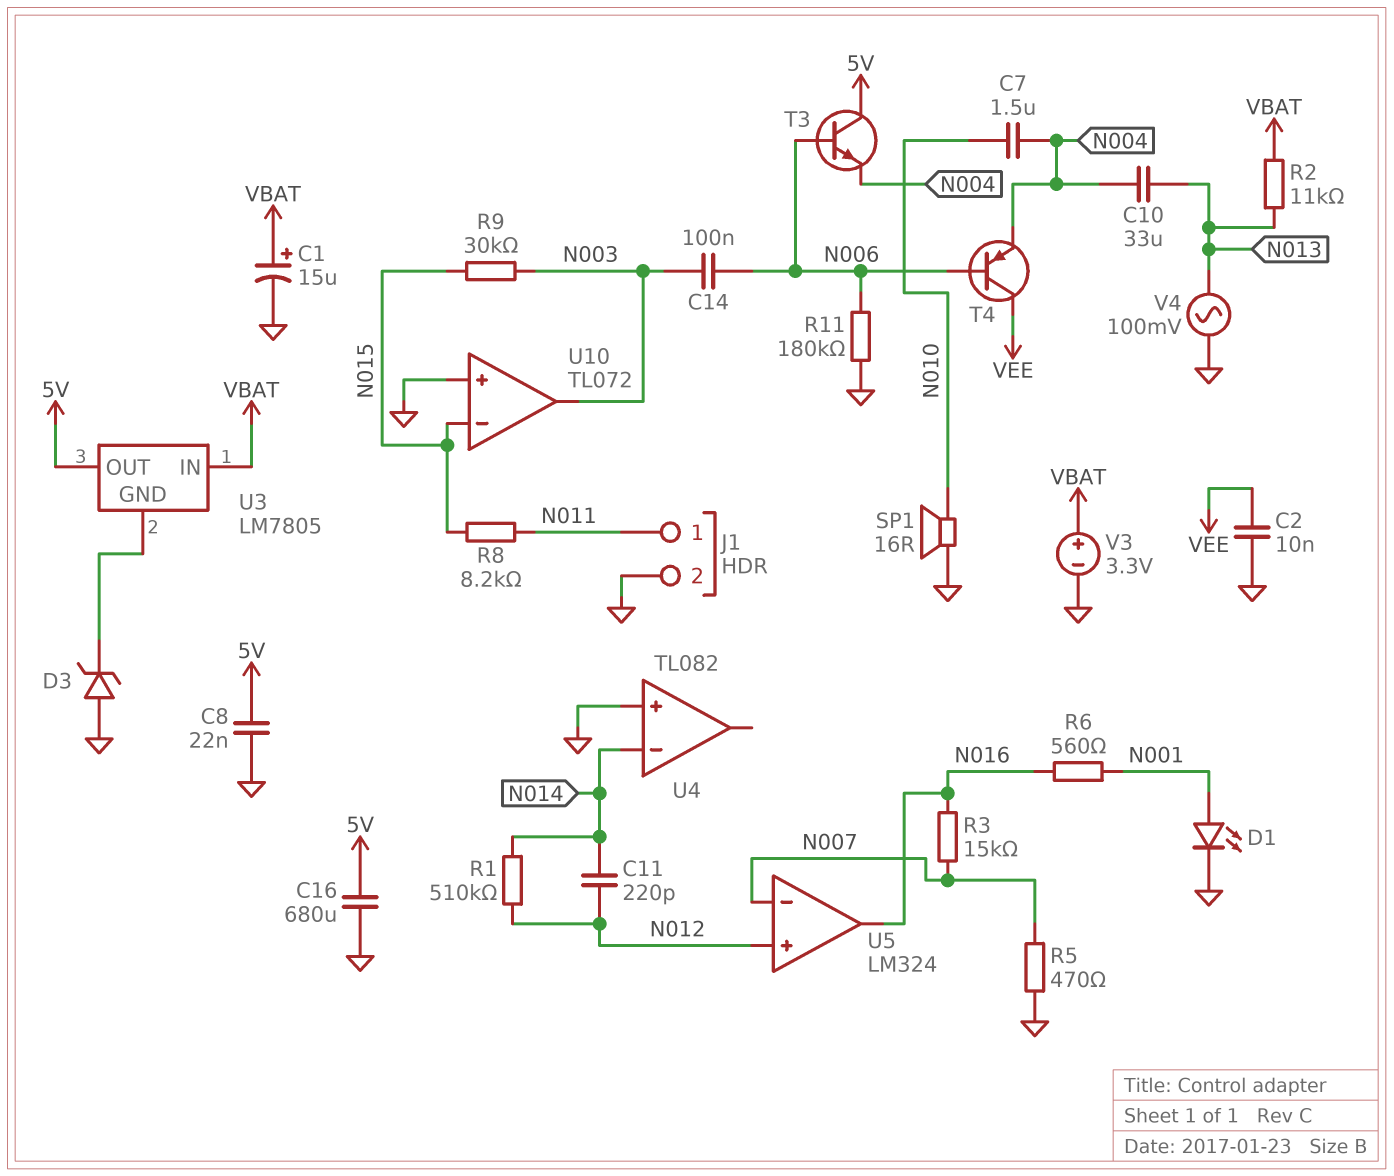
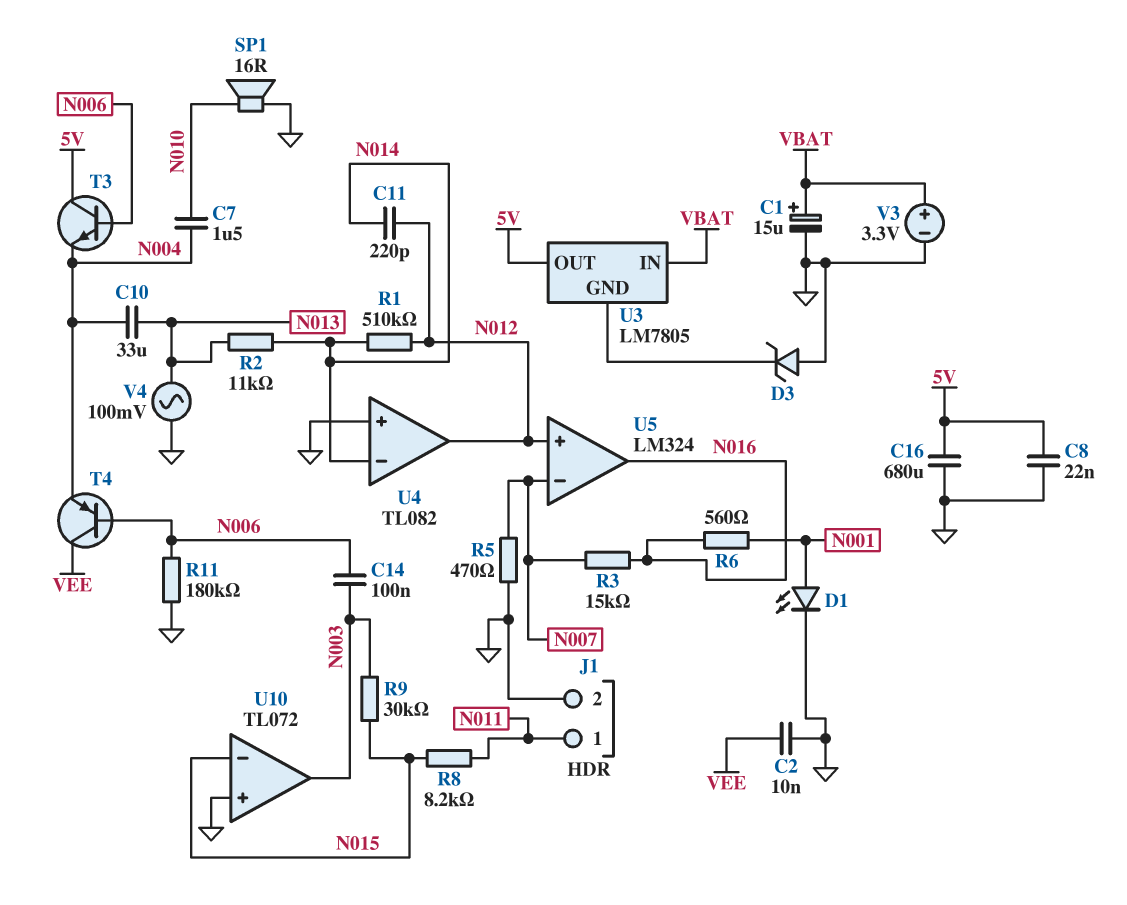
R2: 11k (N013, VBAT) -> 11k (N013, N014)
U4 pin out: none -> N012

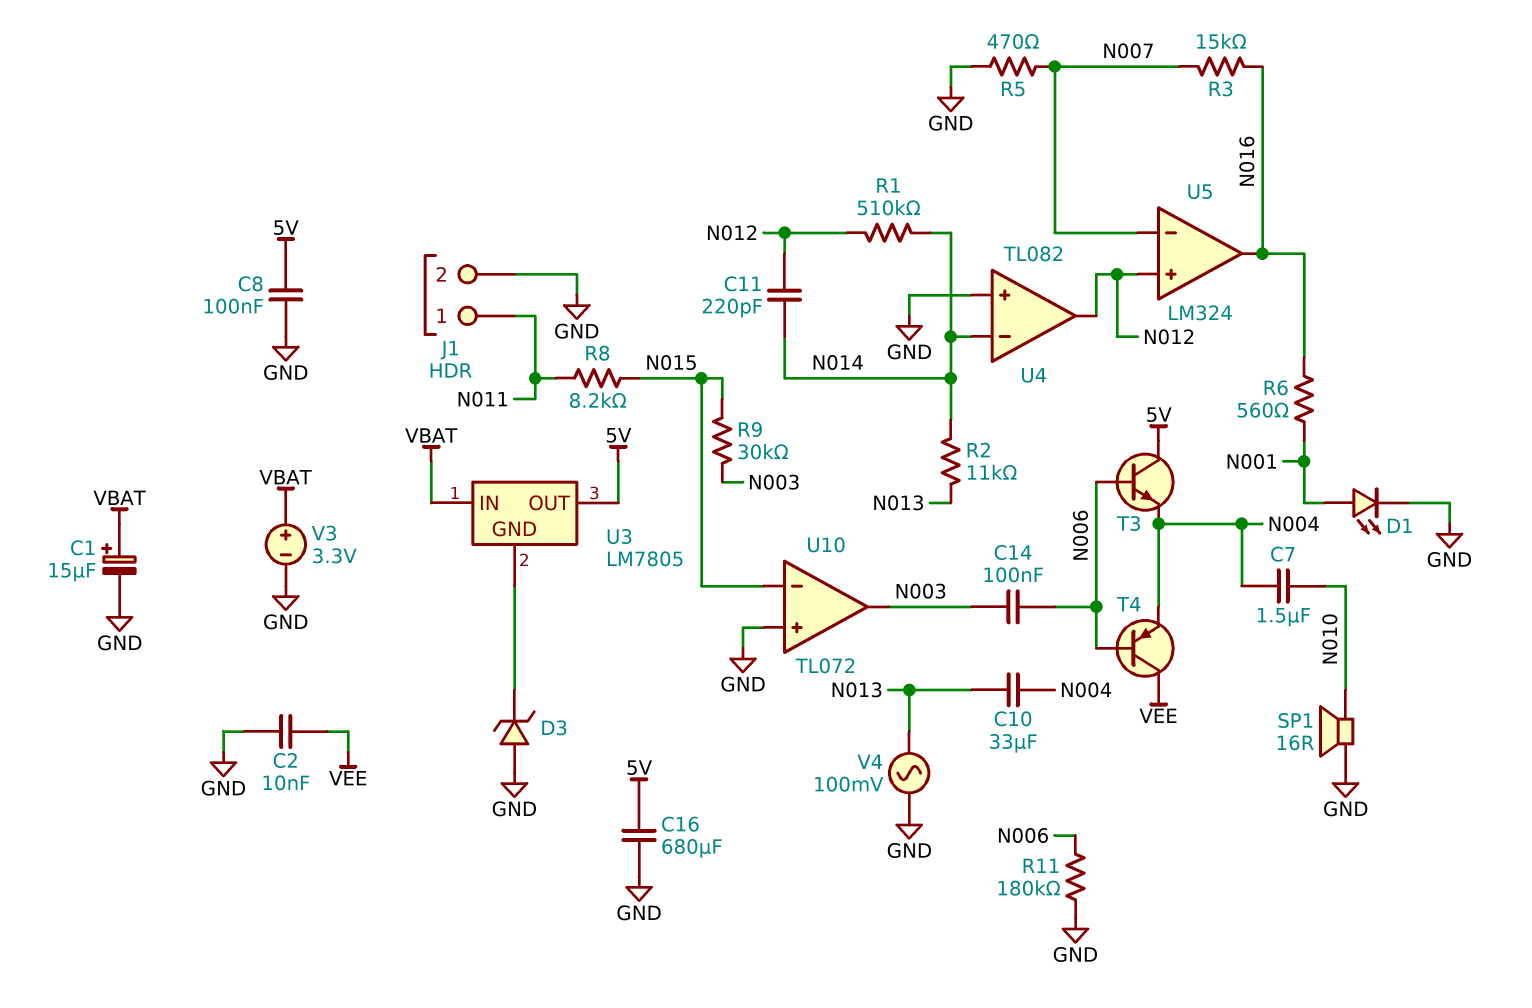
C8: 22nF (5V, GND) -> 100nF (5V, GND)

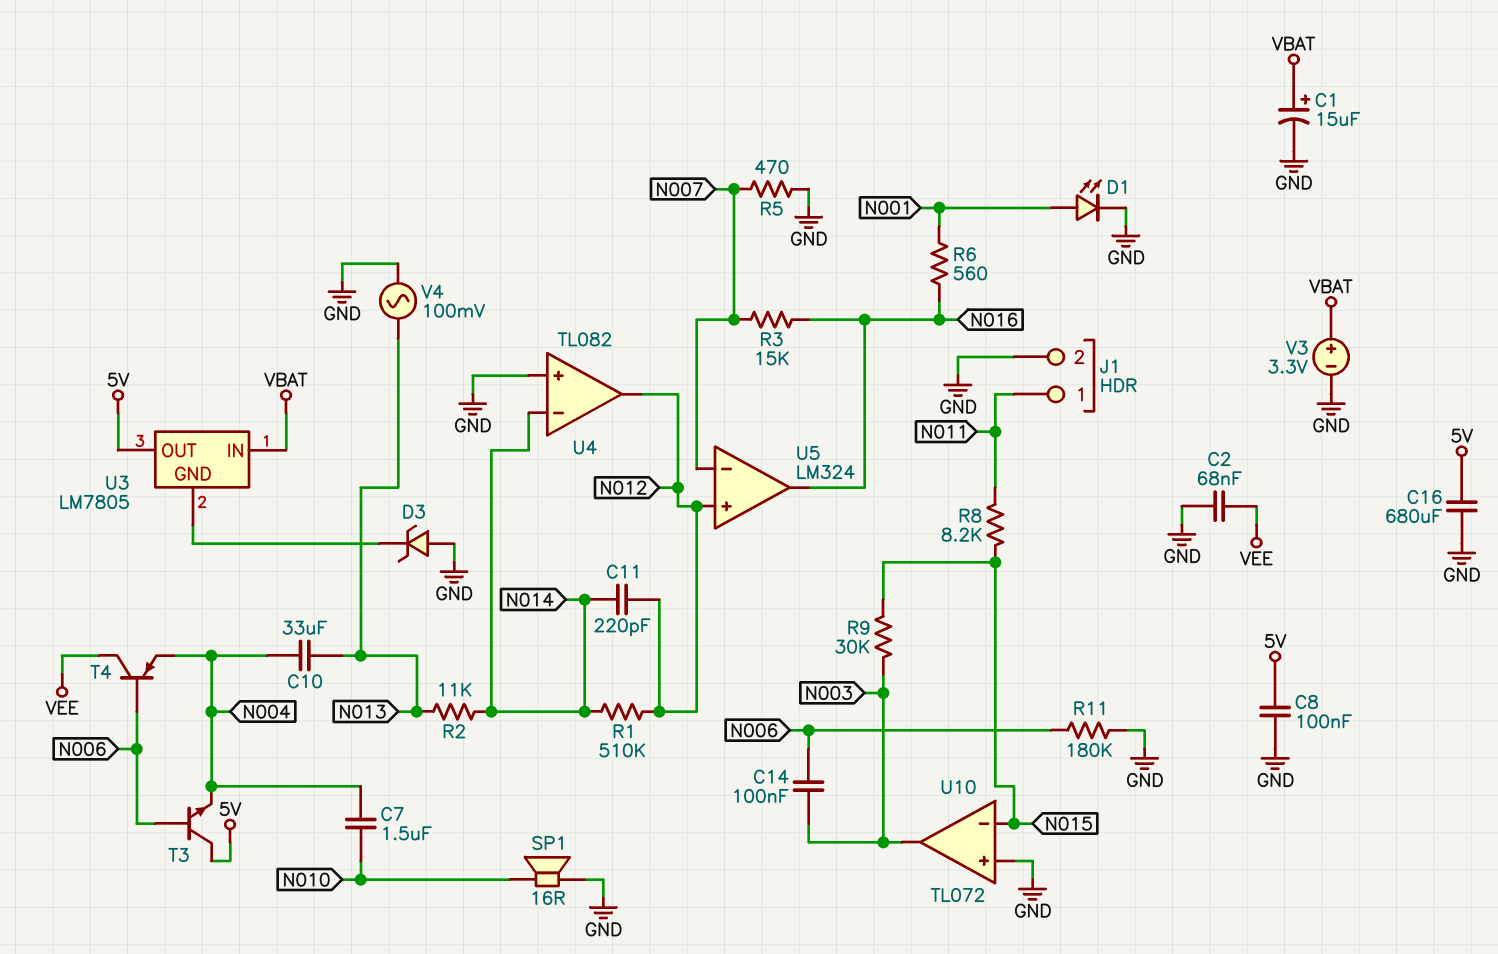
C2: 10nF (GND, VEE) -> 68nF (GND, VEE)

